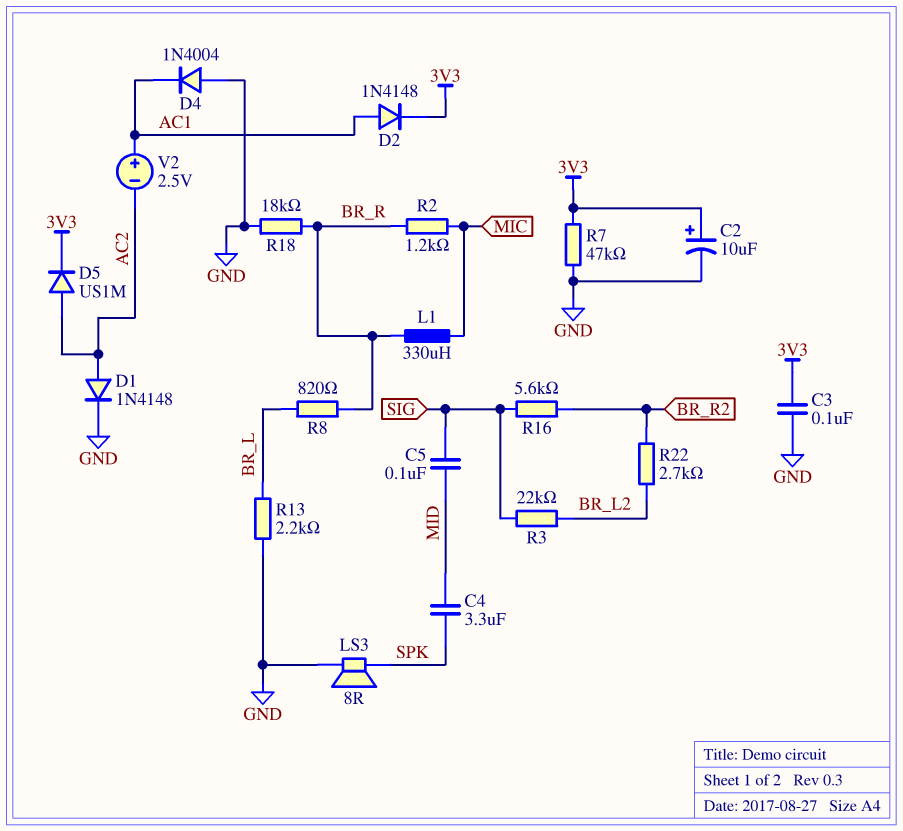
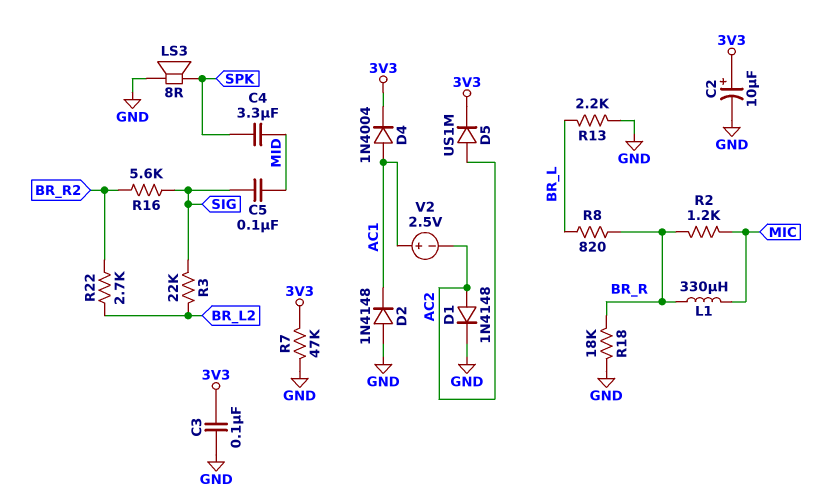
D2: diode 1N4148 (A AC1, K 3V3) -> diode 1N4148 (A GND, K AC1)
D4: diode 1N4004 (A GND, K AC1) -> diode 1N4004 (A AC1, K 3V3)

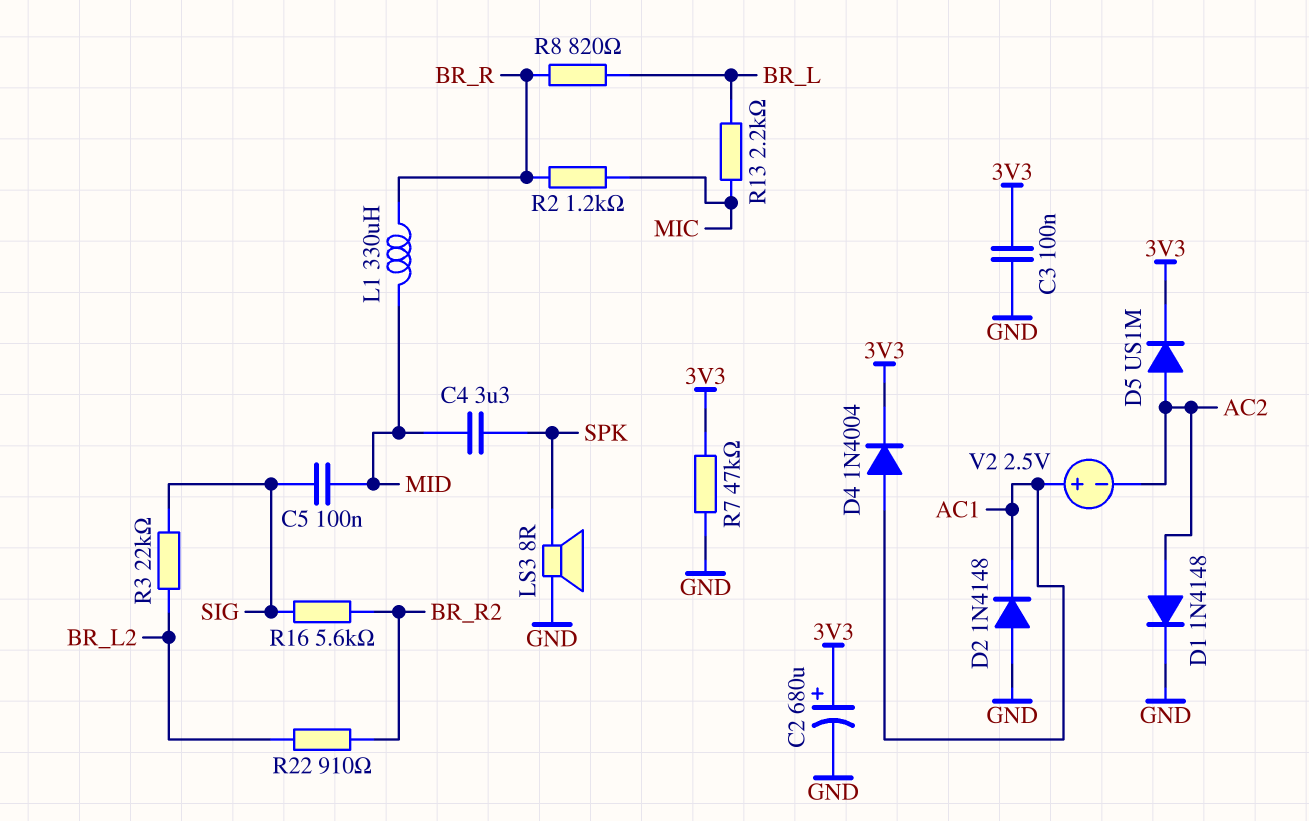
C2: 10uF (plus 3V3, minus GND) -> 680uF (plus 3V3, minus GND)
L1: 330uH (BR_R, MIC) -> 330uH (BR_R, MID)
R13: 2.2k (BR_L, GND) -> 2.2k (BR_L, MIC)
R18: 18k (BR_R, GND) -> none
R22: 2.7k (BR_L2, BR_R2) -> 910 (BR_L2, BR_R2)

